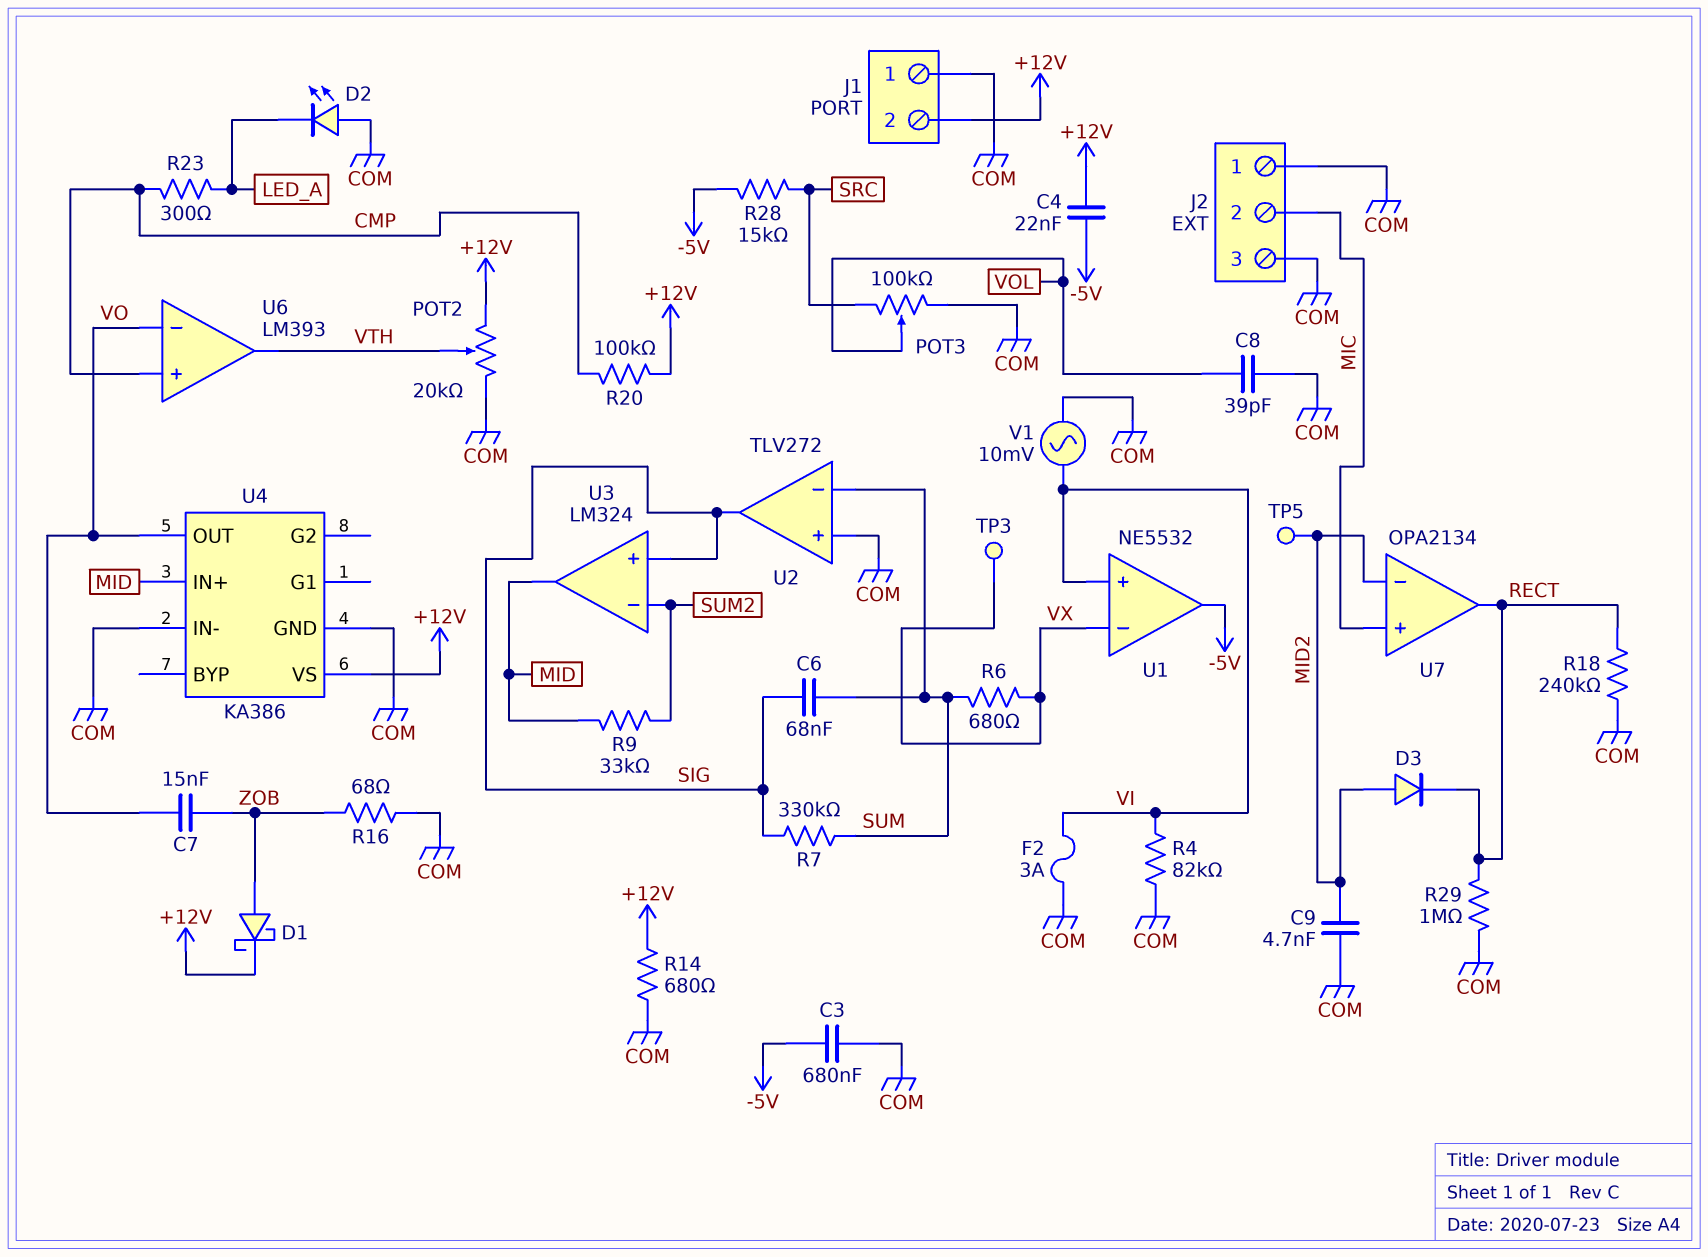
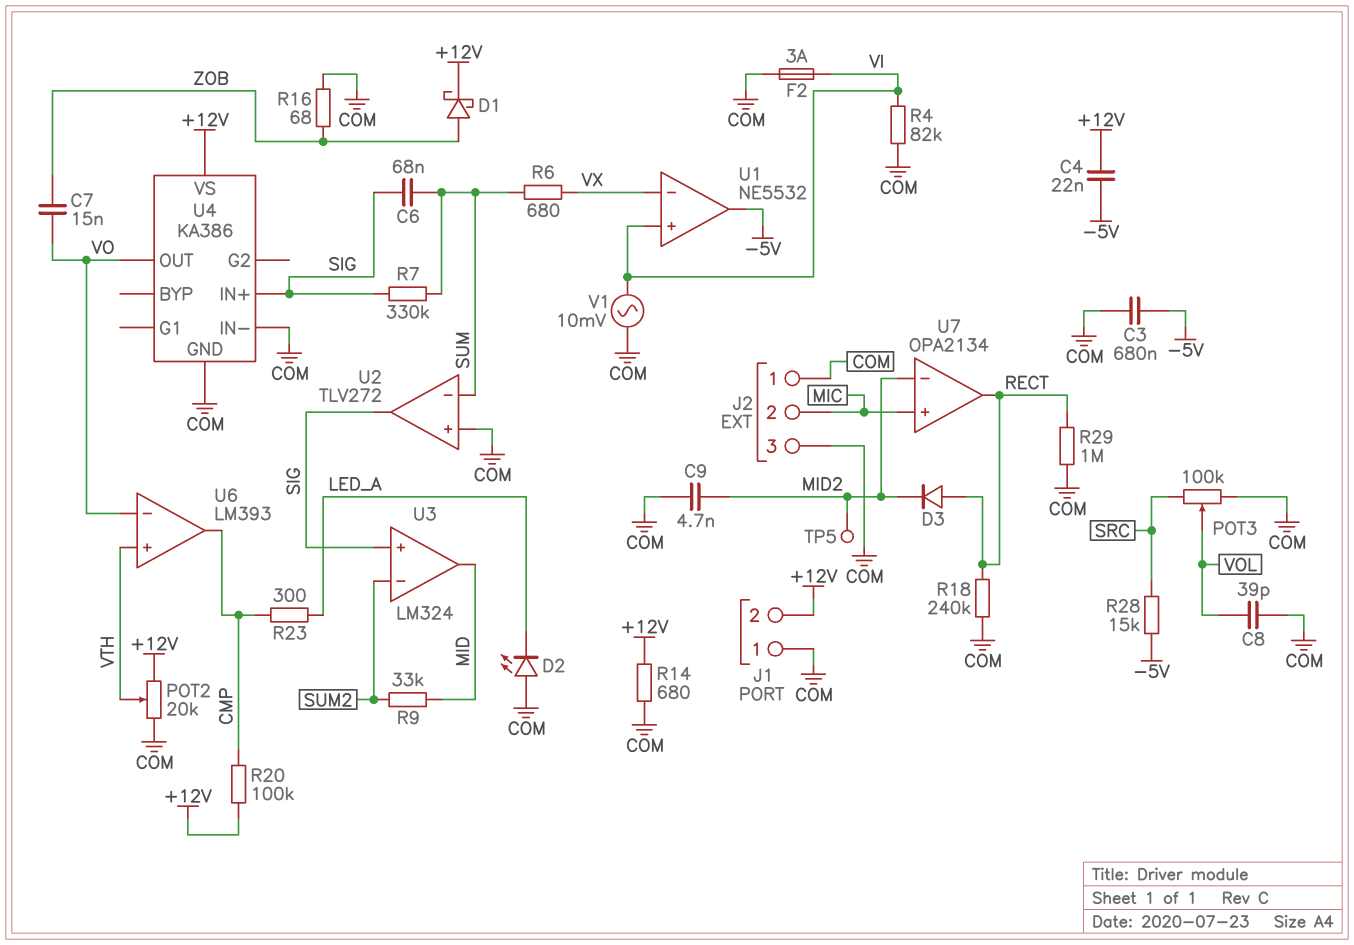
D3: diode (A MID2, K RECT) -> diode (A RECT, K MID2)
TP3: test point (VX) -> none
U4 pin IN+: MID -> SIG
U6 pin in+: CMP -> VTH
U6 pin out: VTH -> CMP

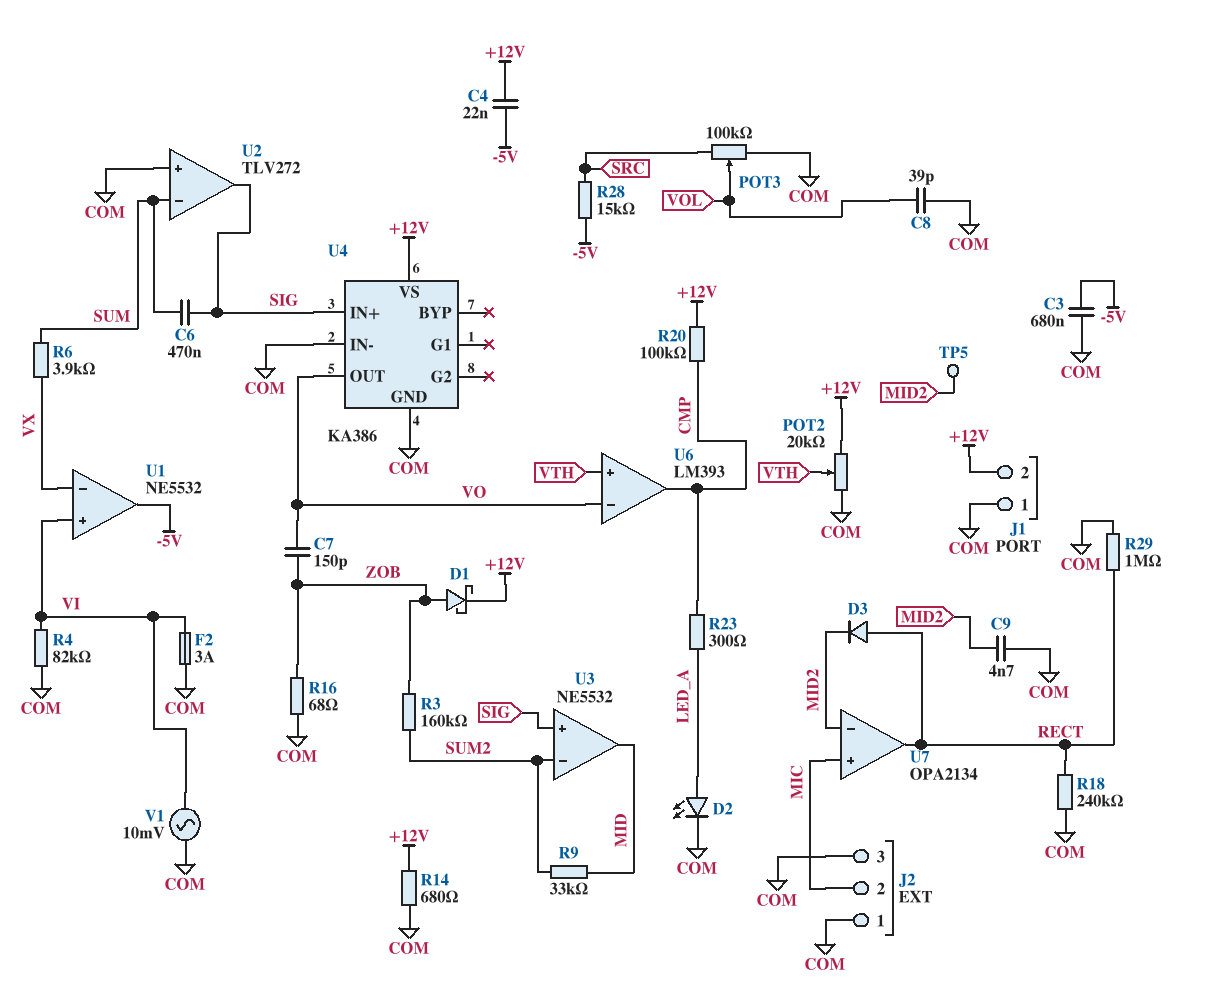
C6: 68nF (SIG, SUM) -> 470nF (SIG, SUM)
C7: 15nF (VO, ZOB) -> 150pF (VO, ZOB)
D2: LED (A COM, K LED_A) -> LED (A LED_A, K COM)
R3: none -> 160k (SUM2, ZOB)
R6: 680 (SUM, VX) -> 3.9k (SUM, VX)
R7: 330k (SIG, SUM) -> none
U3: LM324 -> NE5532

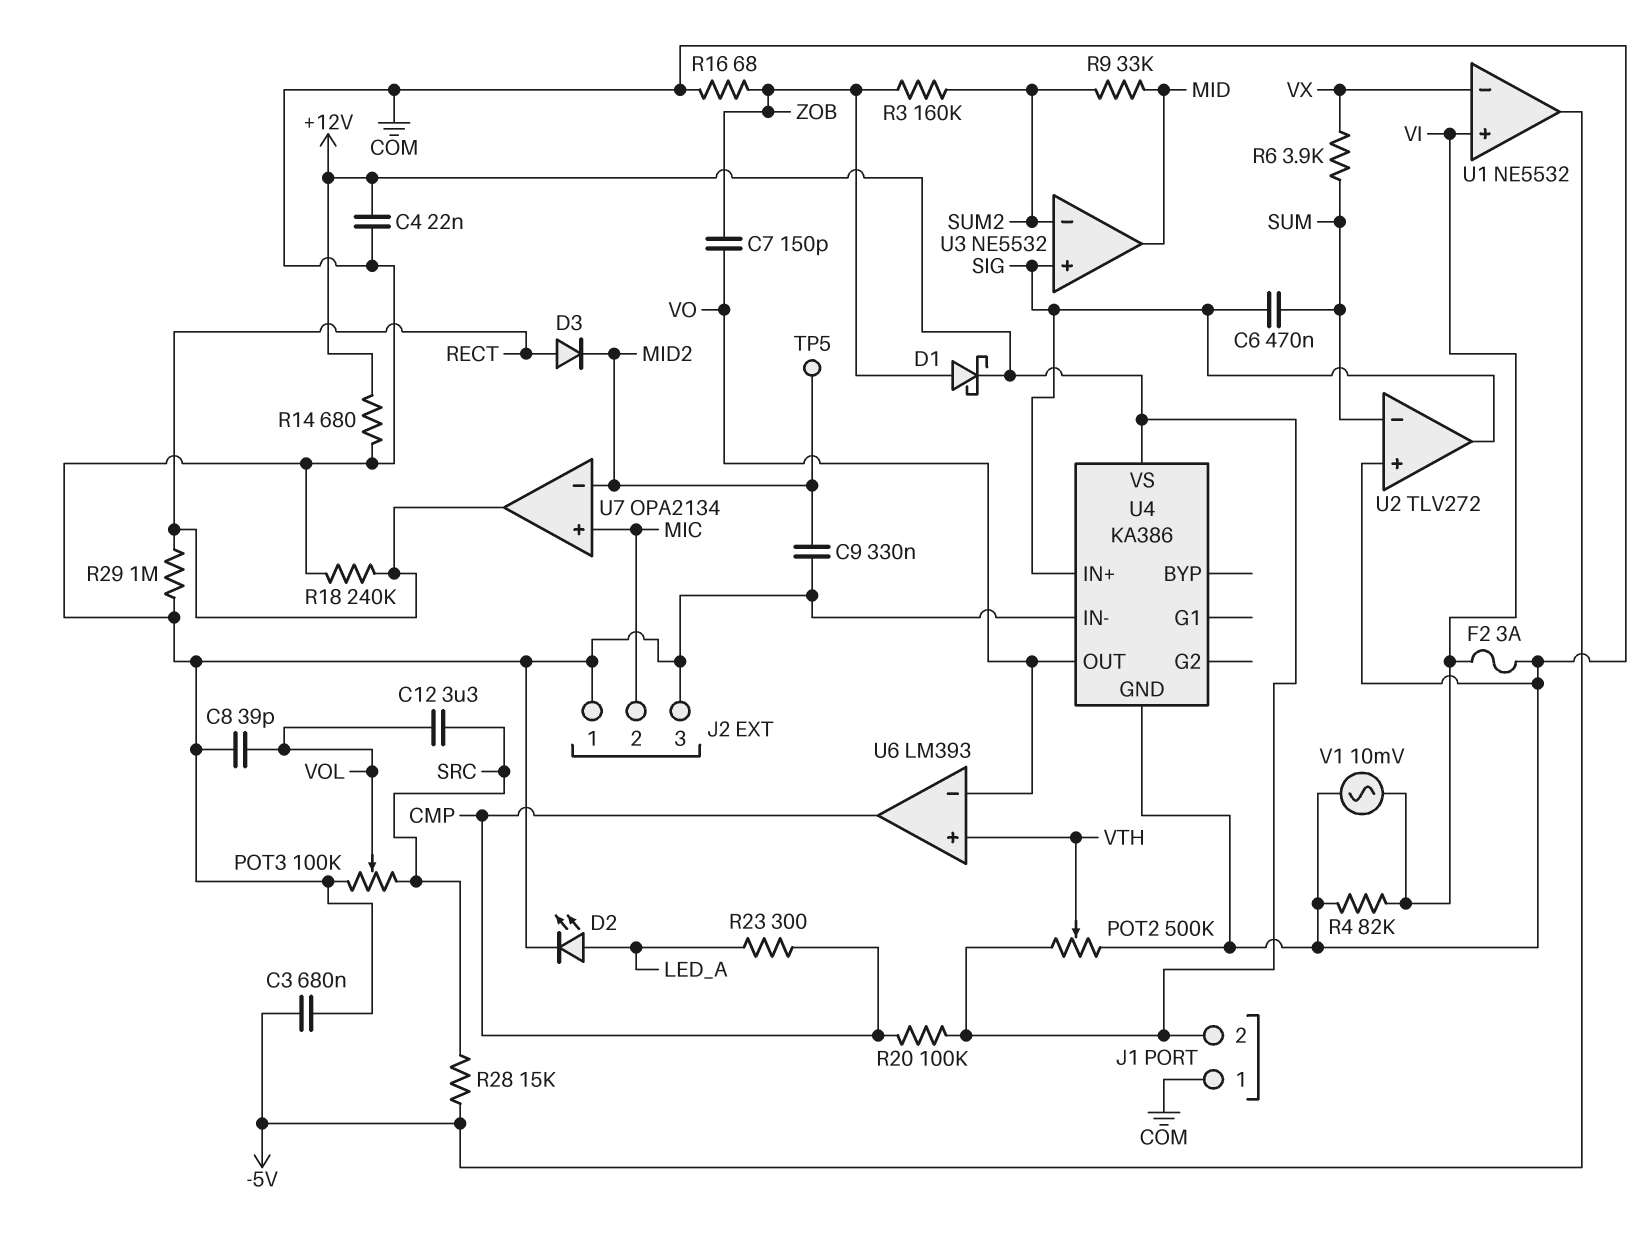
C4: 22nF (+12V, -5V) -> 22nF (+12V, COM)
C9: 4.7nF (COM, MID2) -> 330nF (COM, MID2)
C12: none -> 3.3uF (SRC, VOL)
POT2: 20k (+12V, COM, wiper VTH) -> 500k (+12V, COM, wiper VTH)

